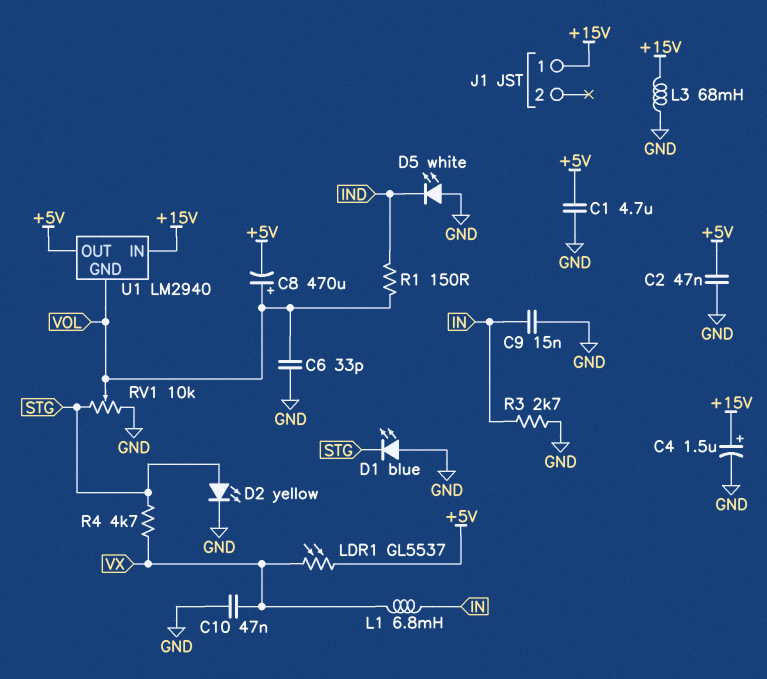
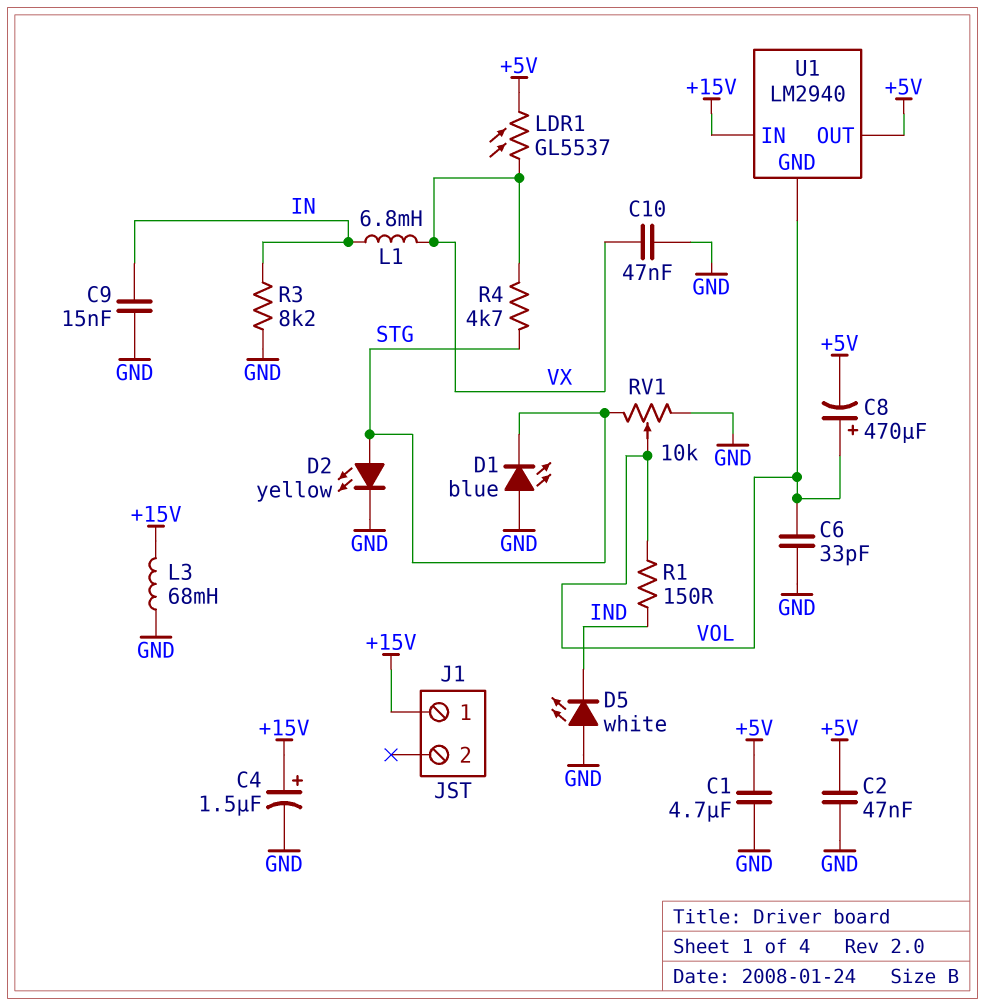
R3: 2.7k (GND, IN) -> 8.2k (GND, IN)

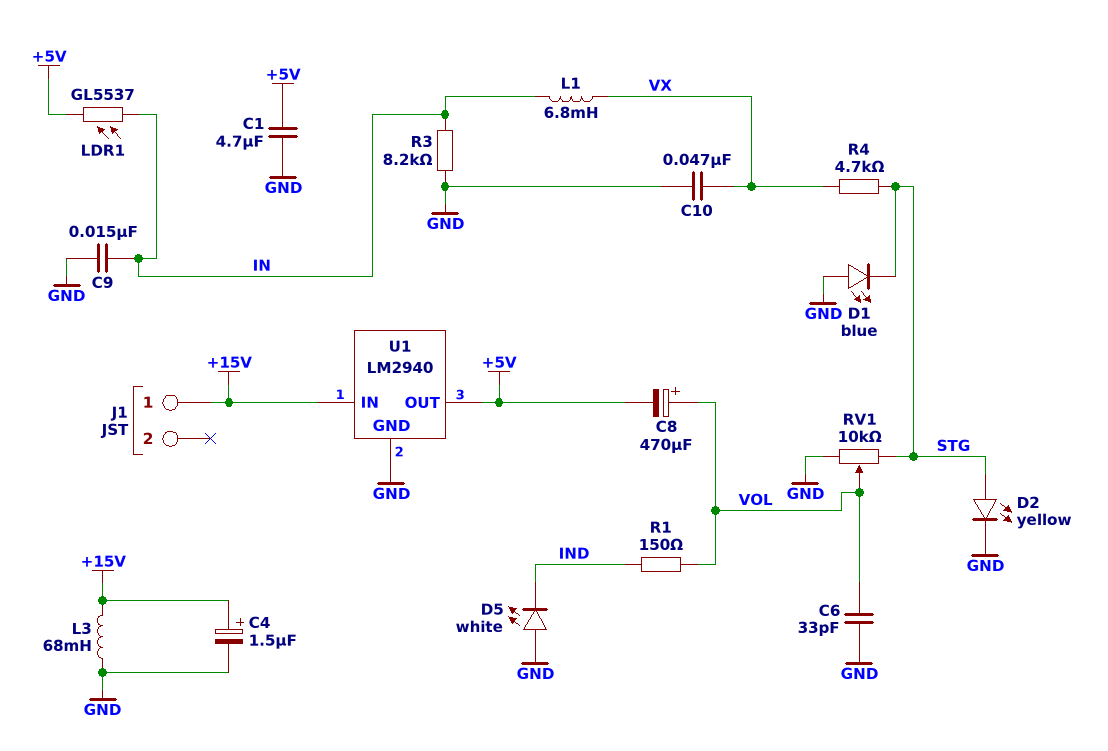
C2: 47nF (+5V, GND) -> none
LDR1: GL5537 (+5V, VX) -> GL5537 (+5V, IN)
U1 pin GND: VOL -> GND

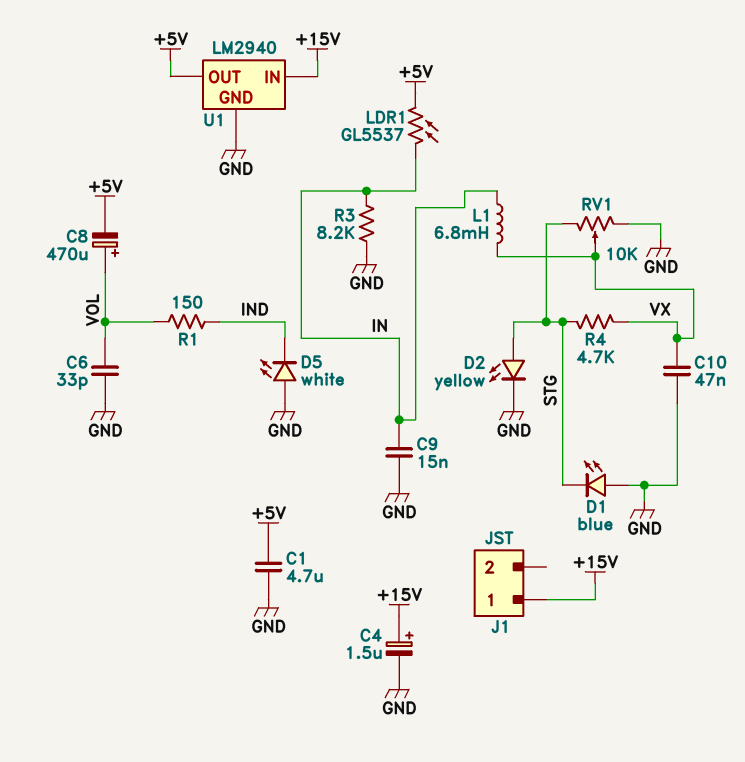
L3: 68mH (+15V, GND) -> none
RV1: 10k (GND, STG, wiper VOL) -> 10k (GND, STG, wiper VX)

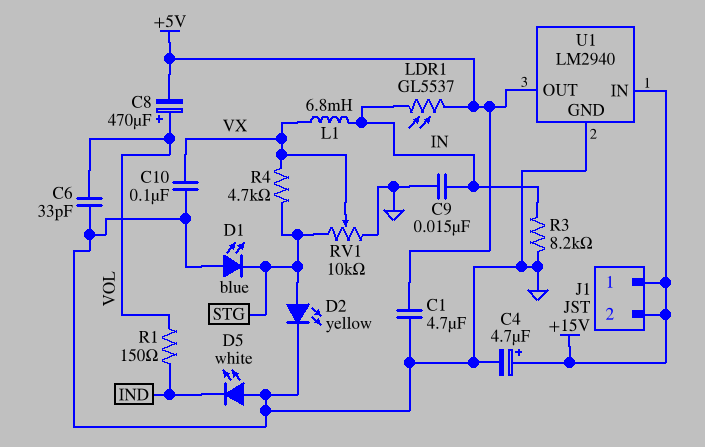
C4: 1.5uF (plus +15V, minus GND) -> 4.7uF (plus +15V, minus GND)
C10: 47nF (GND, VX) -> 100nF (GND, VX)
J1 pin 2: none -> +15V

